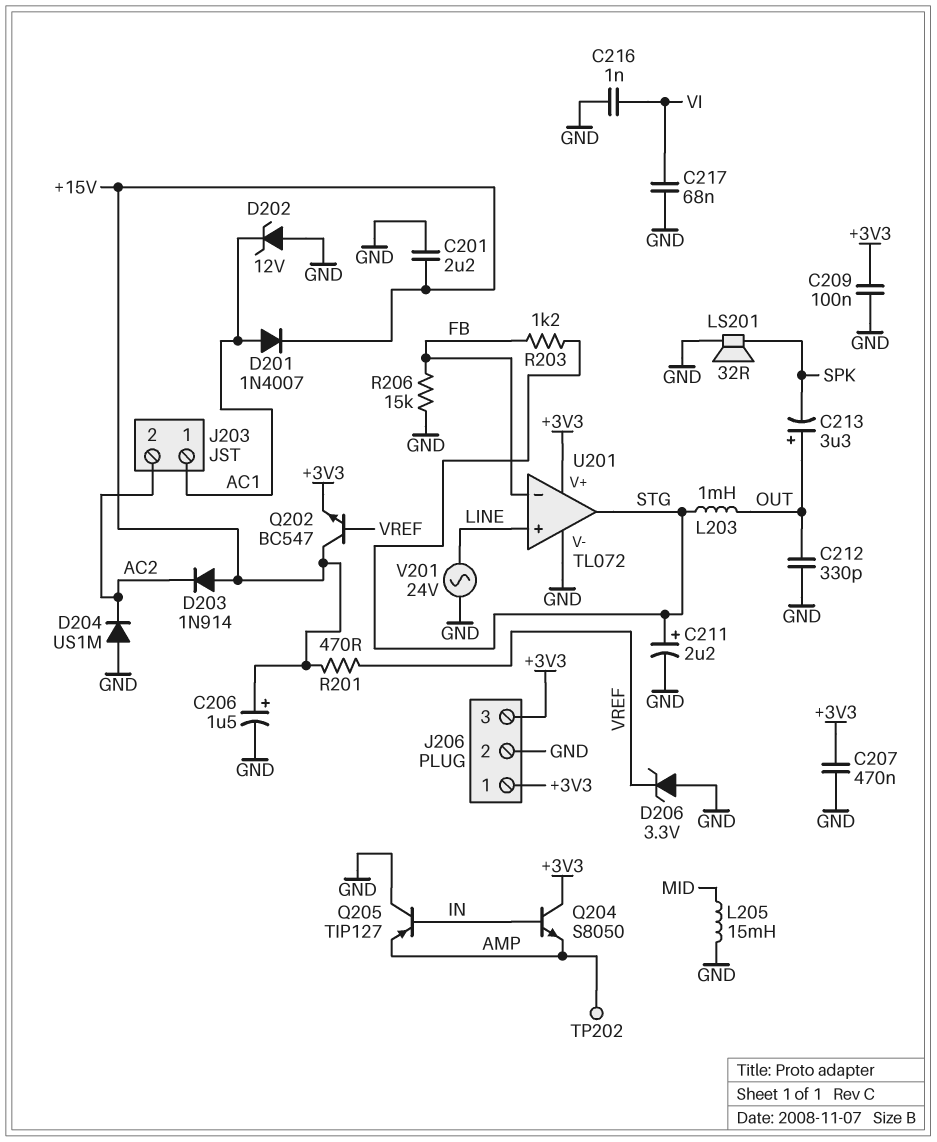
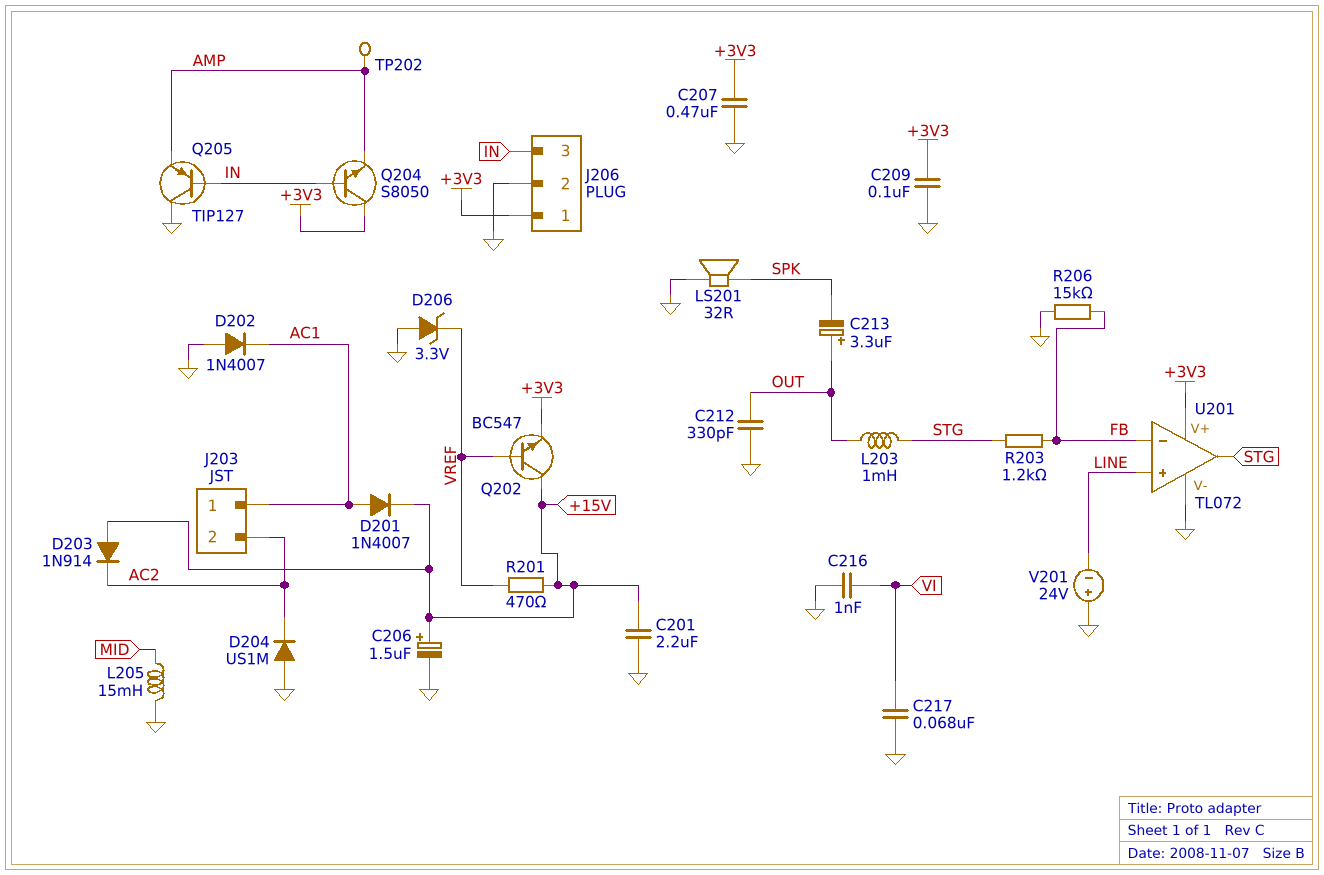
C211: 2.2uF (plus STG, minus GND) -> none
D202: zener 12V (A GND, K AC1) -> diode 1N4007 (A GND, K AC1)
J206 pin 3: +3V3 -> IN
V201: AC 24V (GND, LINE) -> 24V (plus GND, minus LINE)

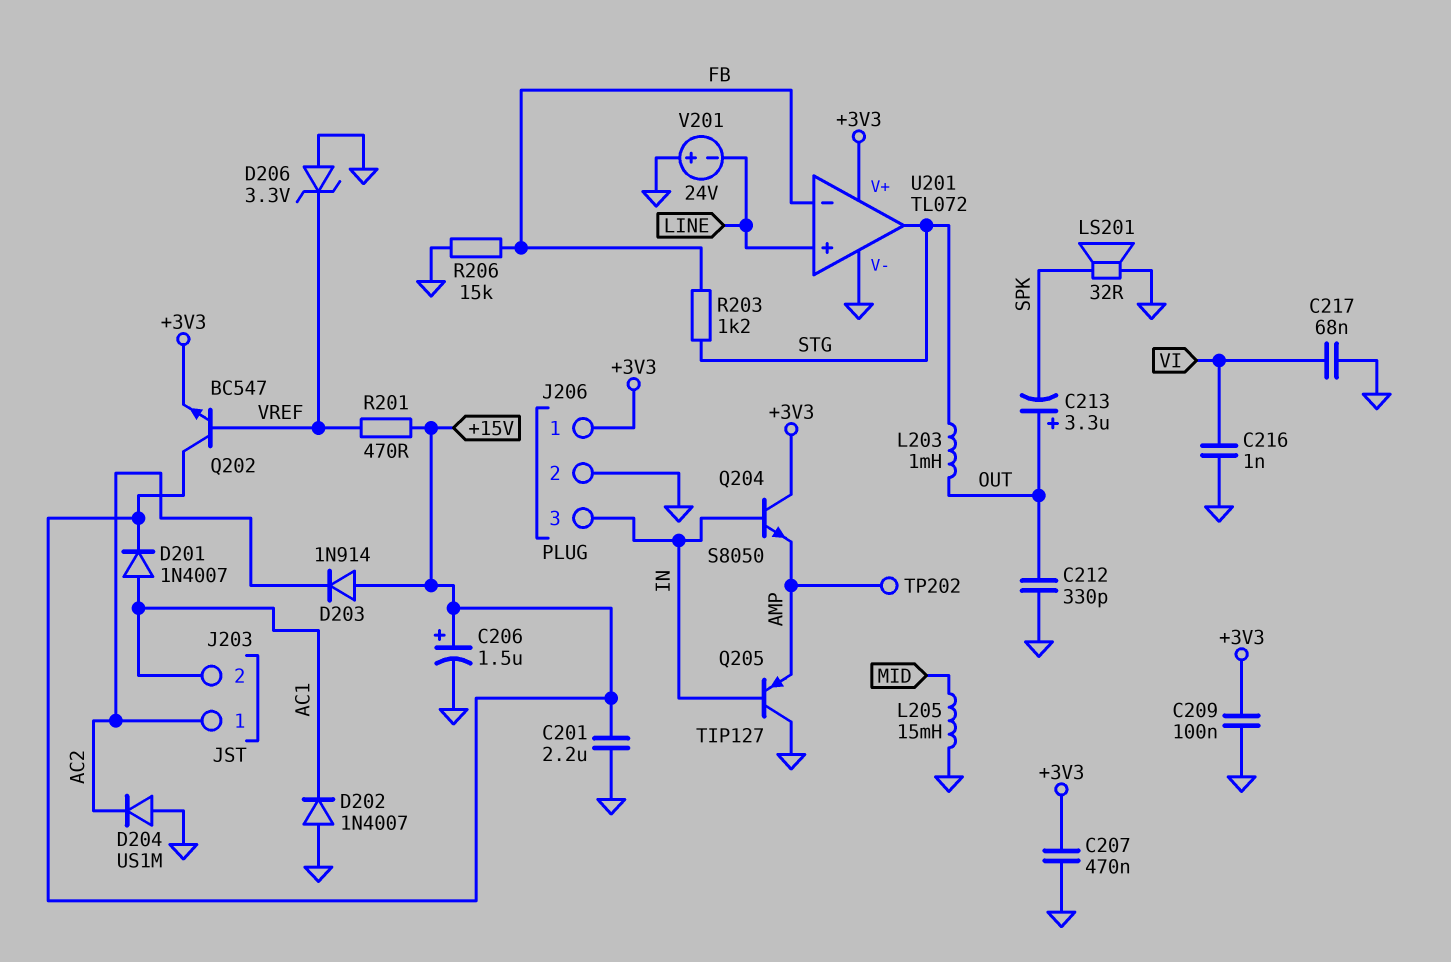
J203 pin 1: AC1 -> AC2
J203 pin 2: AC2 -> AC1

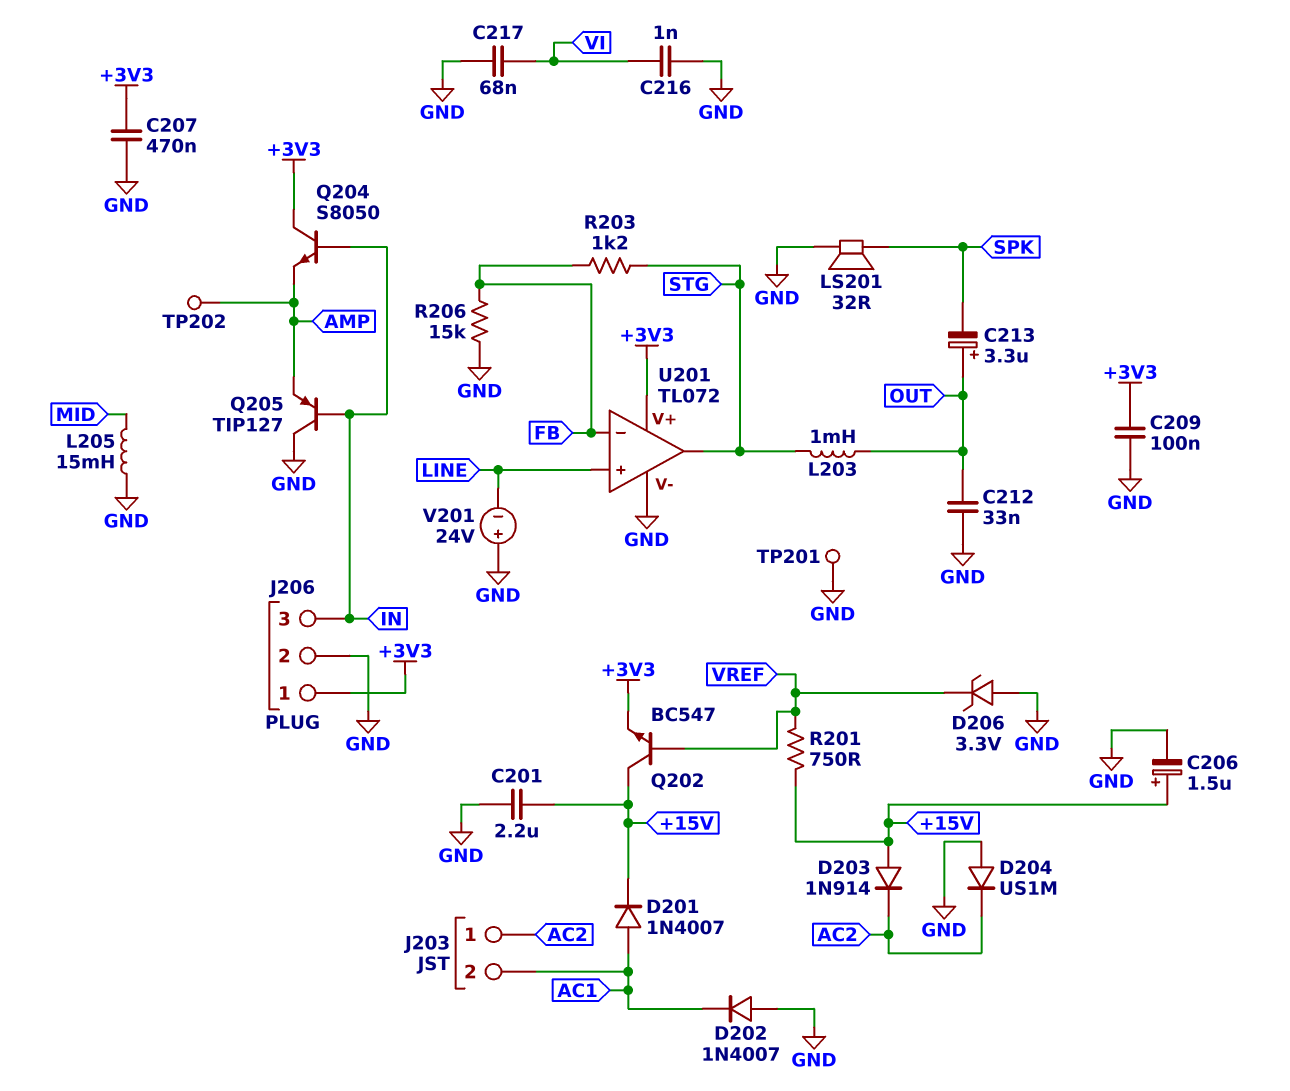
C212: 330pF (GND, OUT) -> 33nF (GND, OUT)
R201: 470 (+15V, VREF) -> 750 (+15V, VREF)
TP201: none -> test point (GND)

